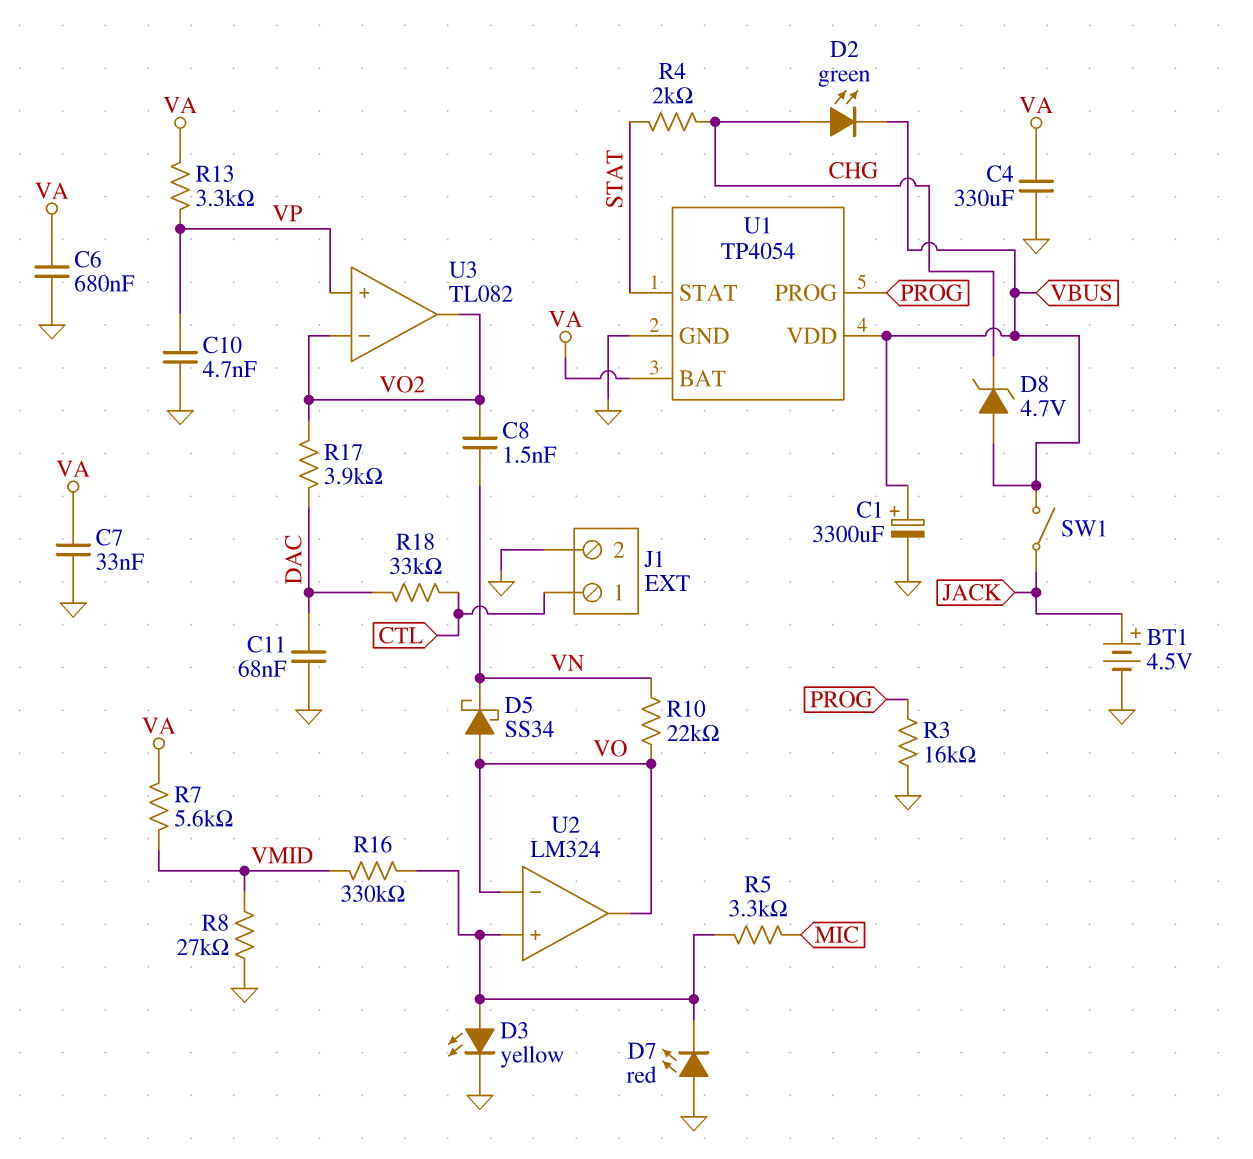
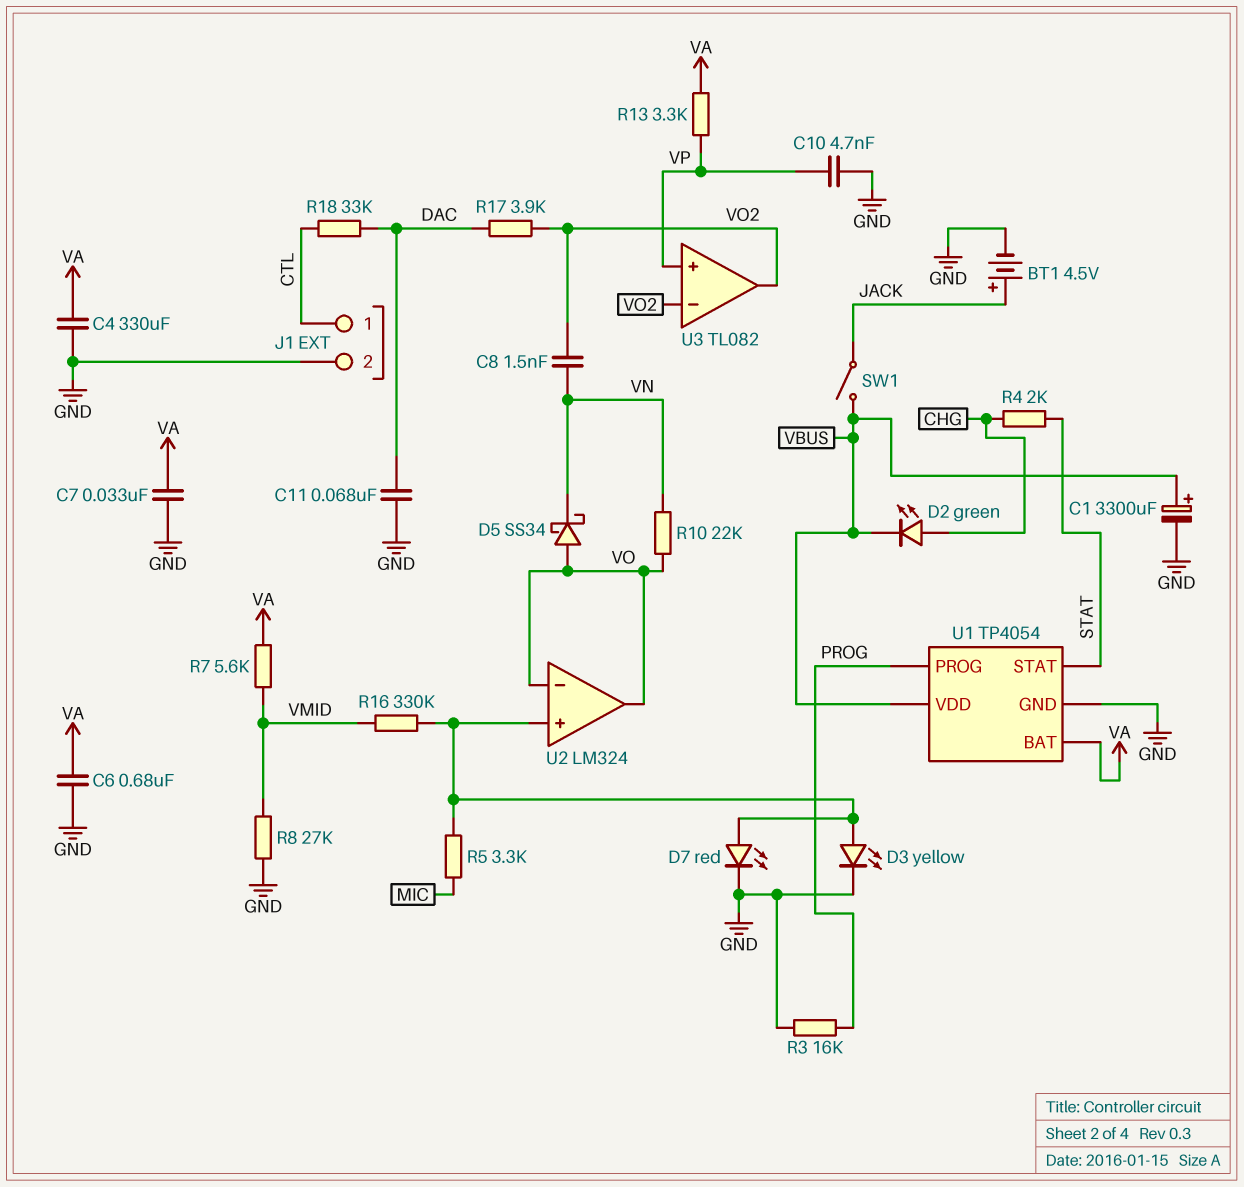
D7: LED red (A GND, K U2/in+) -> LED red (A U2/in+, K GND)
D8: zener 4.7V (A VBUS, K CHG) -> none

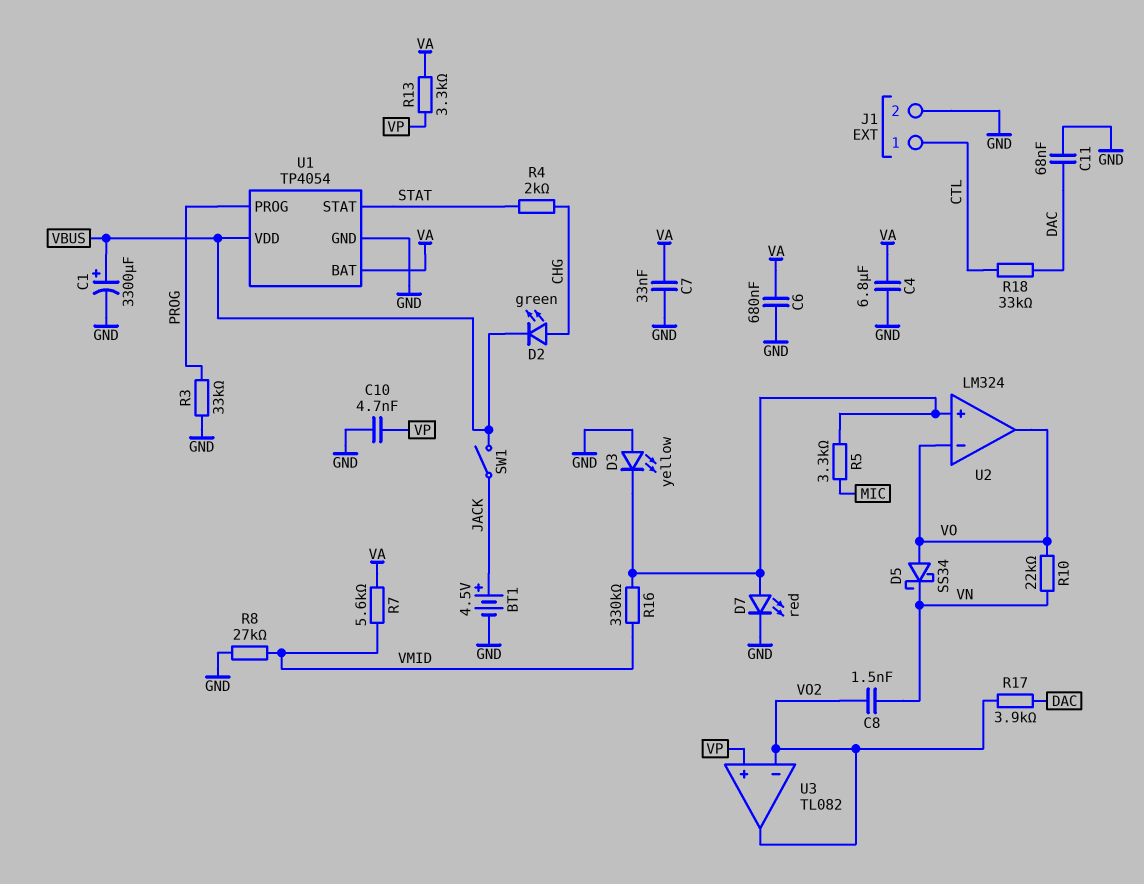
C4: 330uF (GND, VA) -> 6.8uF (GND, VA)
D3: LED yellow (A U2/in+, K GND) -> LED yellow (A GND, K U2/in+)
R3: 16k (GND, PROG) -> 33k (GND, PROG)

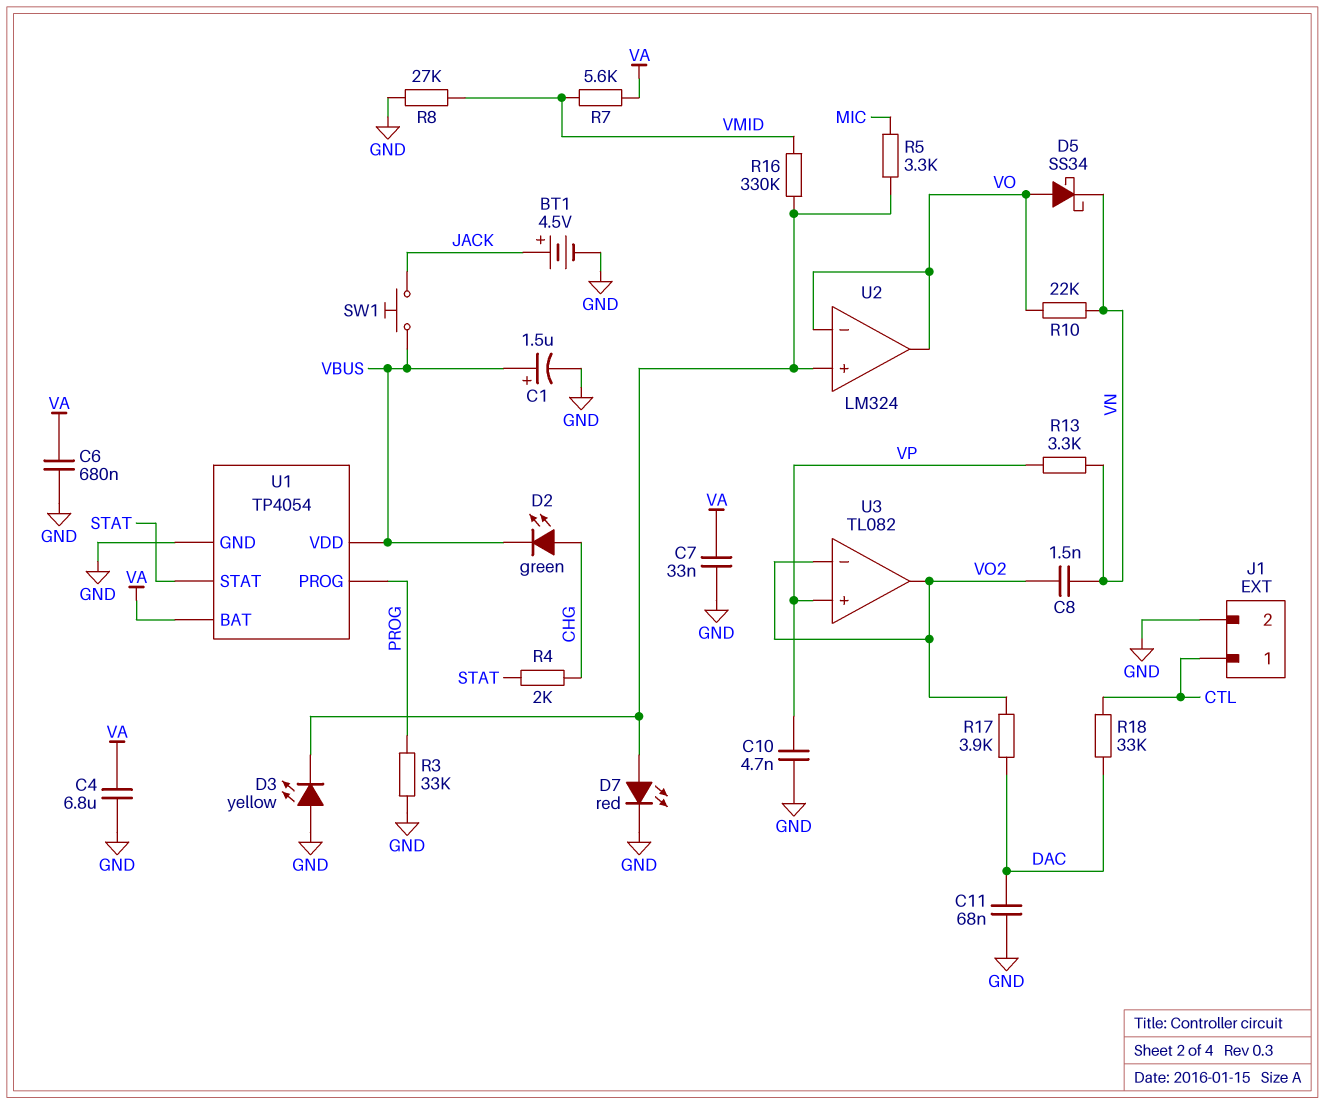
C1: 3300uF (plus VBUS, minus GND) -> 1.5uF (plus VBUS, minus GND)
R13: 3.3k (VA, VP) -> 3.3k (VN, VP)
SW1: switch (JACK, VBUS) -> button (JACK, VBUS)

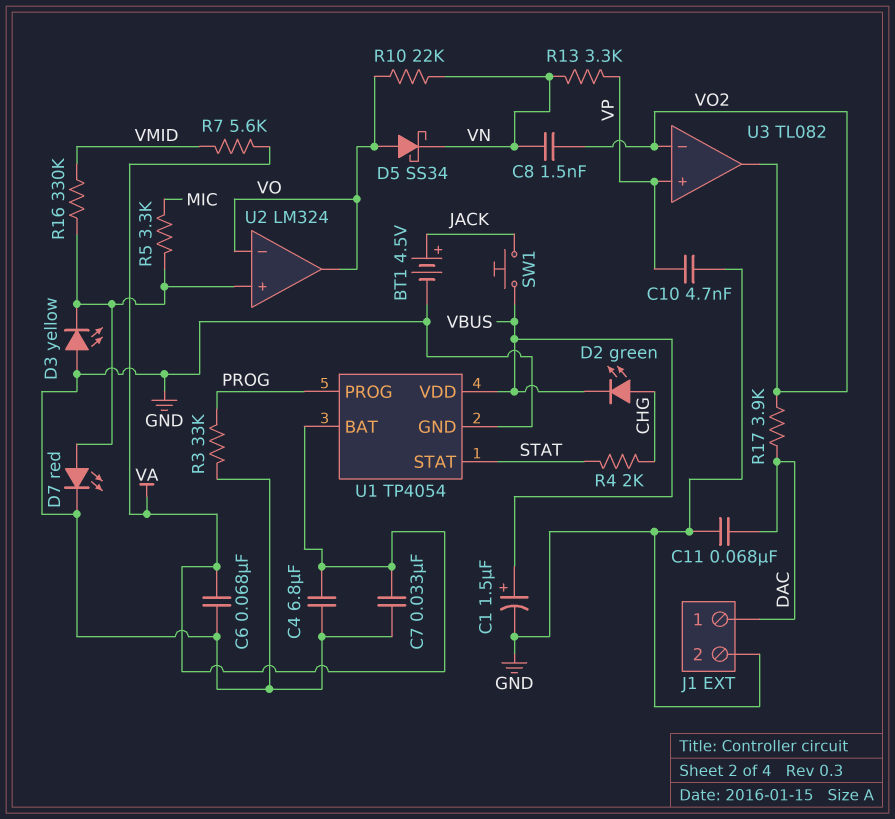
C6: 680nF (GND, VA) -> 68nF (GND, VA)
J1 pin 1: CTL -> DAC
R8: 27k (GND, VMID) -> none
R18: 33k (CTL, DAC) -> none

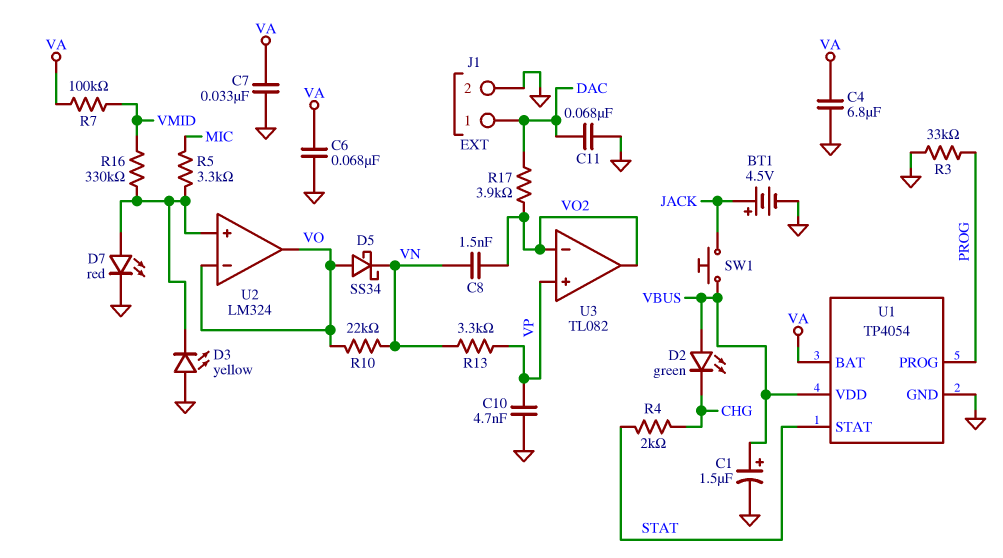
D2: LED green (A CHG, K VBUS) -> LED green (A VBUS, K CHG)
R7: 5.6k (VA, VMID) -> 100k (VA, VMID)

